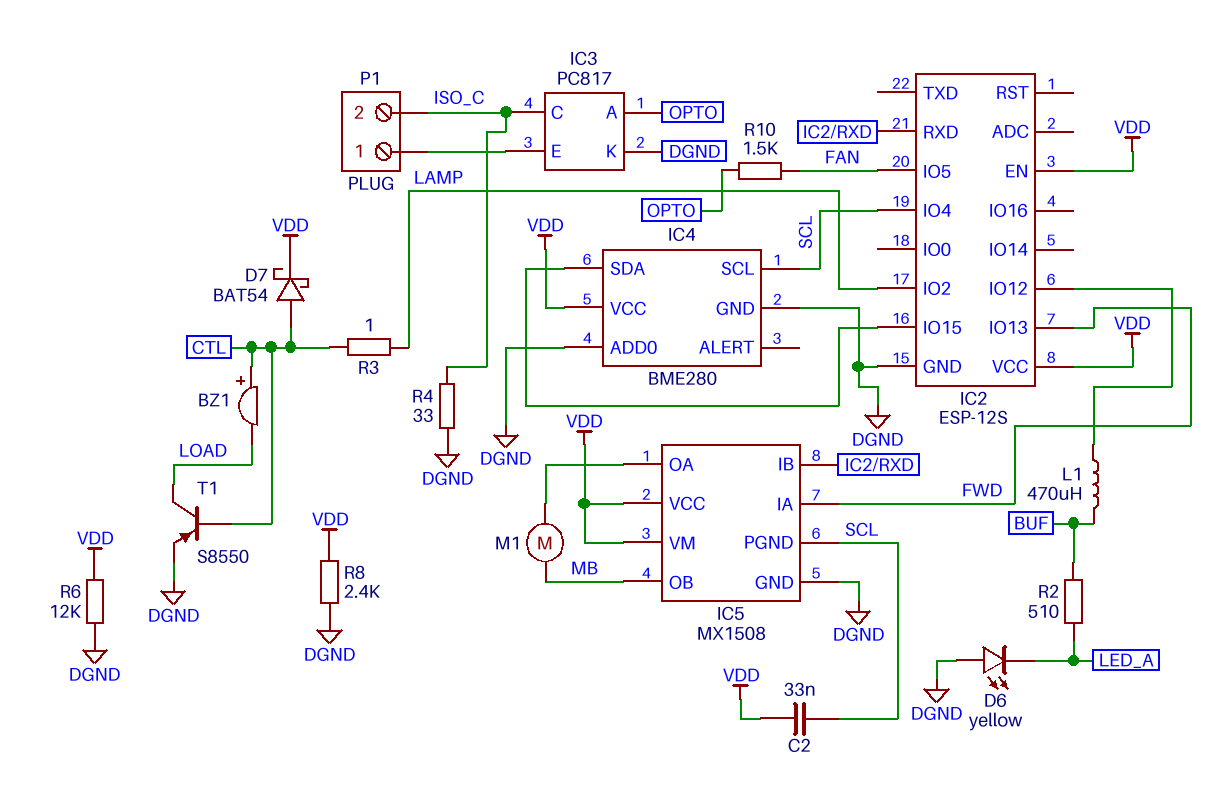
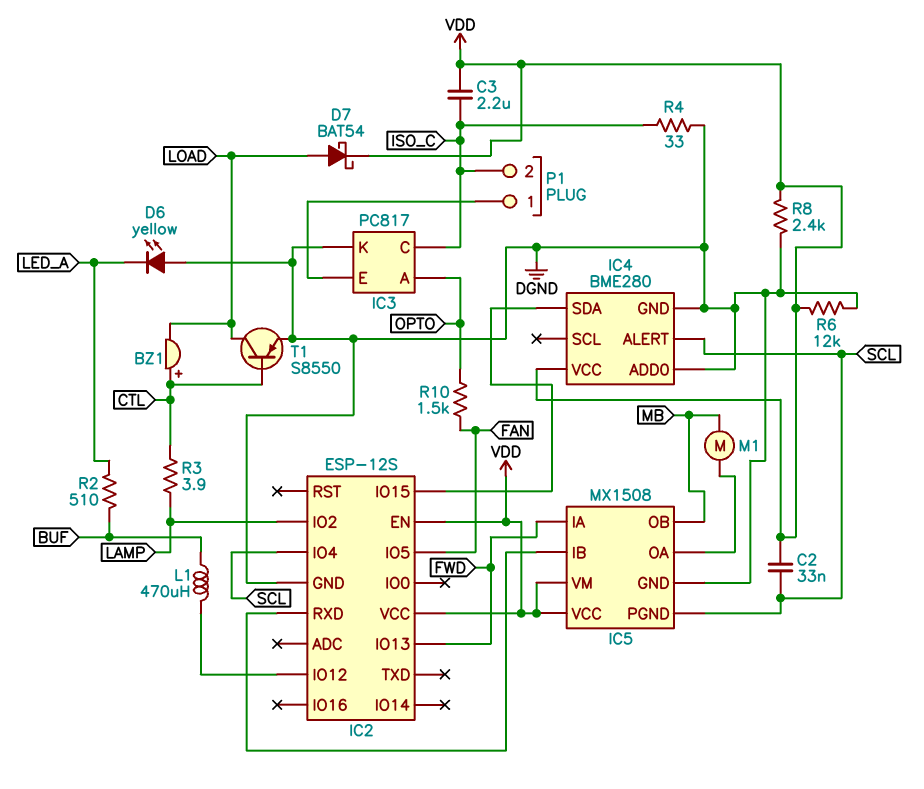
C3: none -> 2.2uF (ISO_C, VDD)
D7: schottky BAT54 (A CTL, K VDD) -> schottky BAT54 (A LOAD, K VDD)
IC4 pin ALERT: none -> SCL
IC4 pin SCL: SCL -> none
R3: 1 (CTL, LAMP) -> 3.9 (CTL, LAMP)

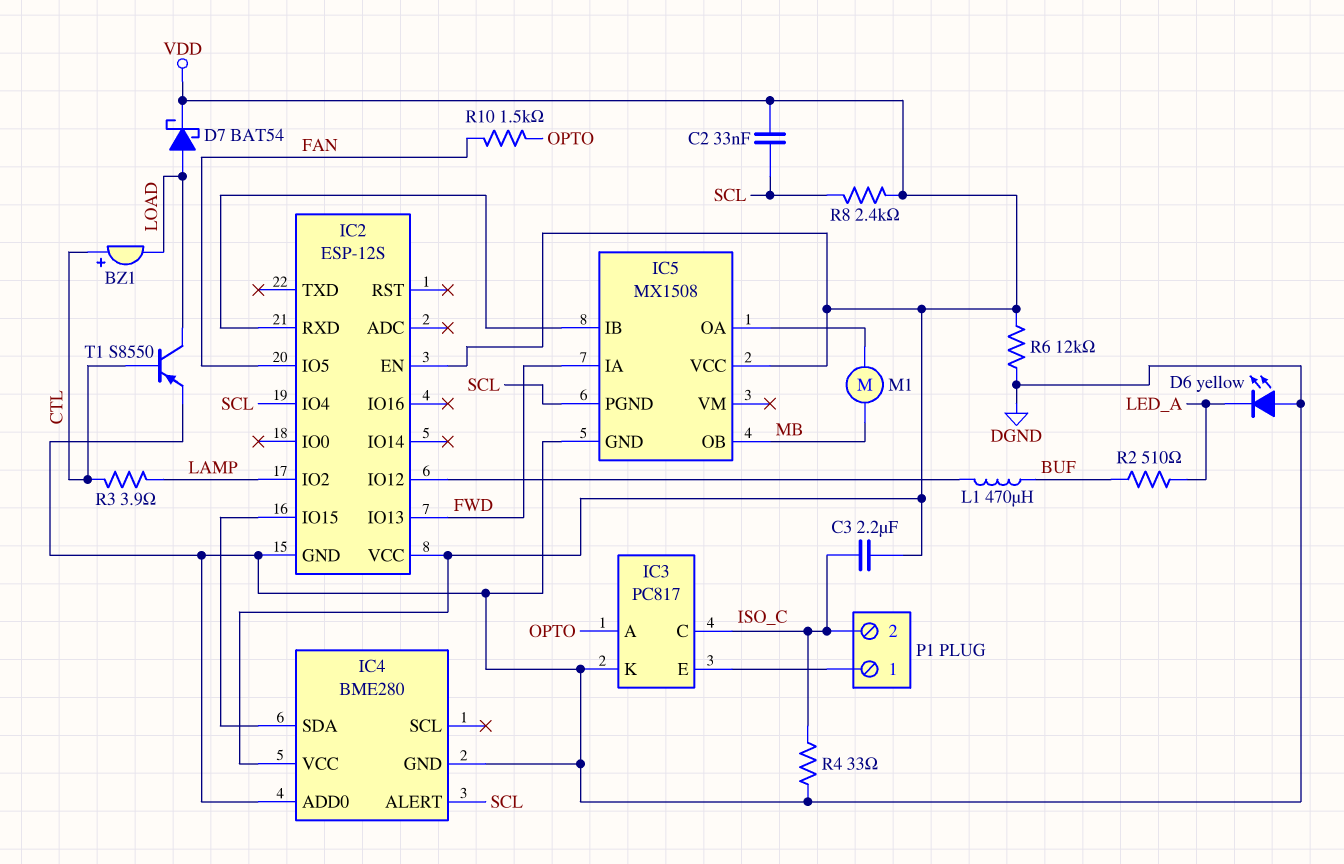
IC5 pin VM: VDD -> none
R8: 2.4k (DGND, VDD) -> 2.4k (SCL, VDD)

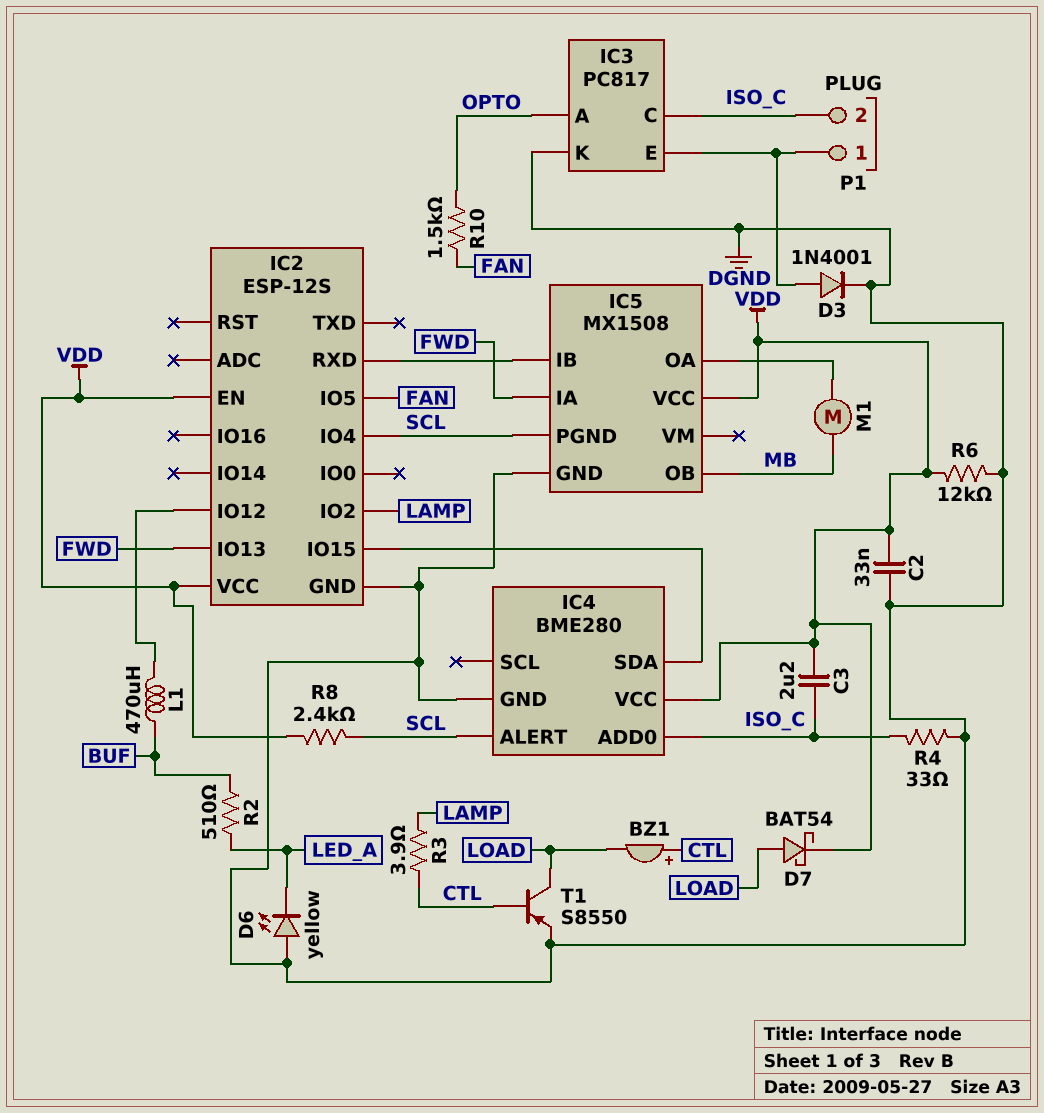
C2: 33nF (SCL, VDD) -> 33nF (DGND, VDD)
D3: none -> diode 1N4001 (A IC3/E, K DGND)
IC4 pin ADD0: DGND -> ISO_C

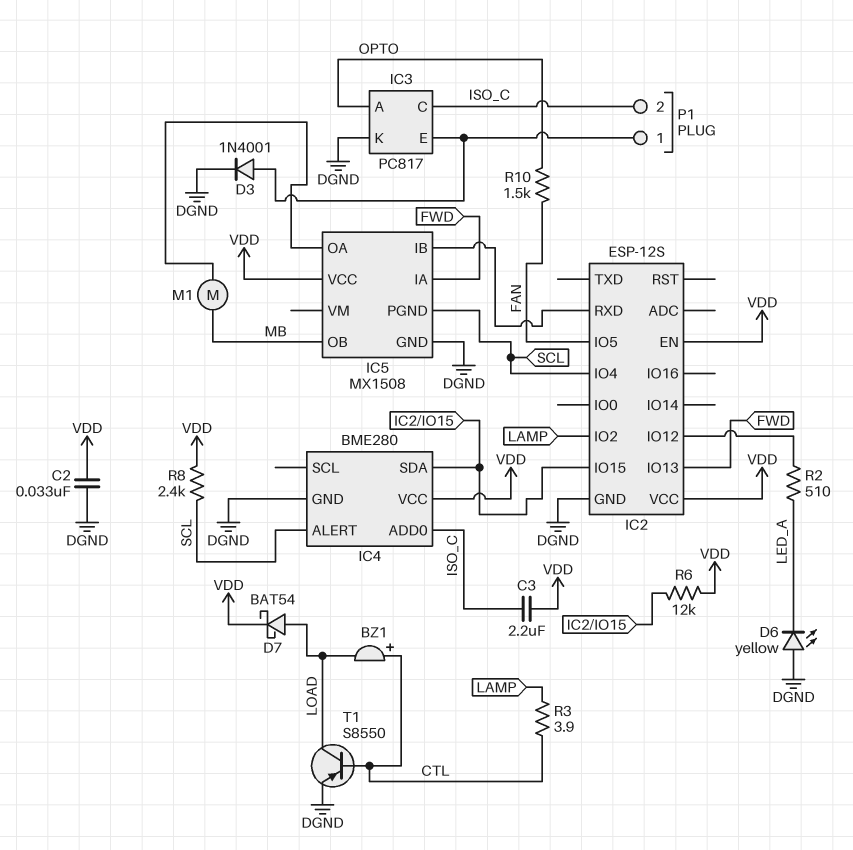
L1: 470uH (BUF, IC2/IO12) -> none
R2: 510 (BUF, LED_A) -> 510 (IC2/IO12, LED_A)
R4: 33 (DGND, ISO_C) -> none
R6: 12k (DGND, VDD) -> 12k (IC2/IO15, VDD)

